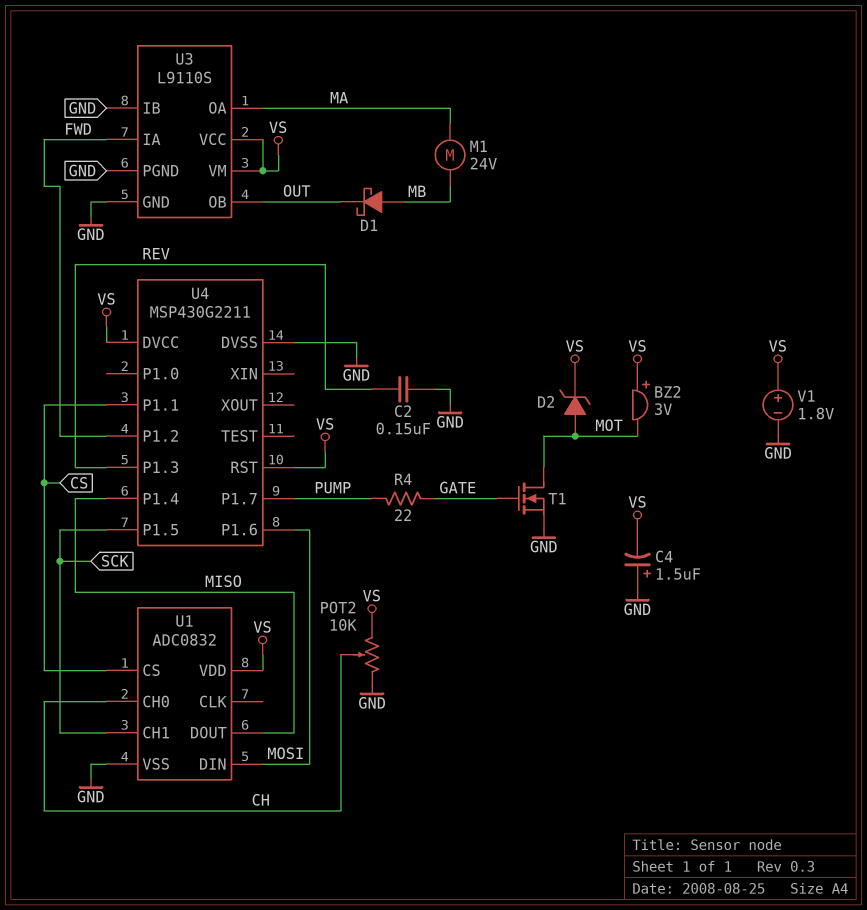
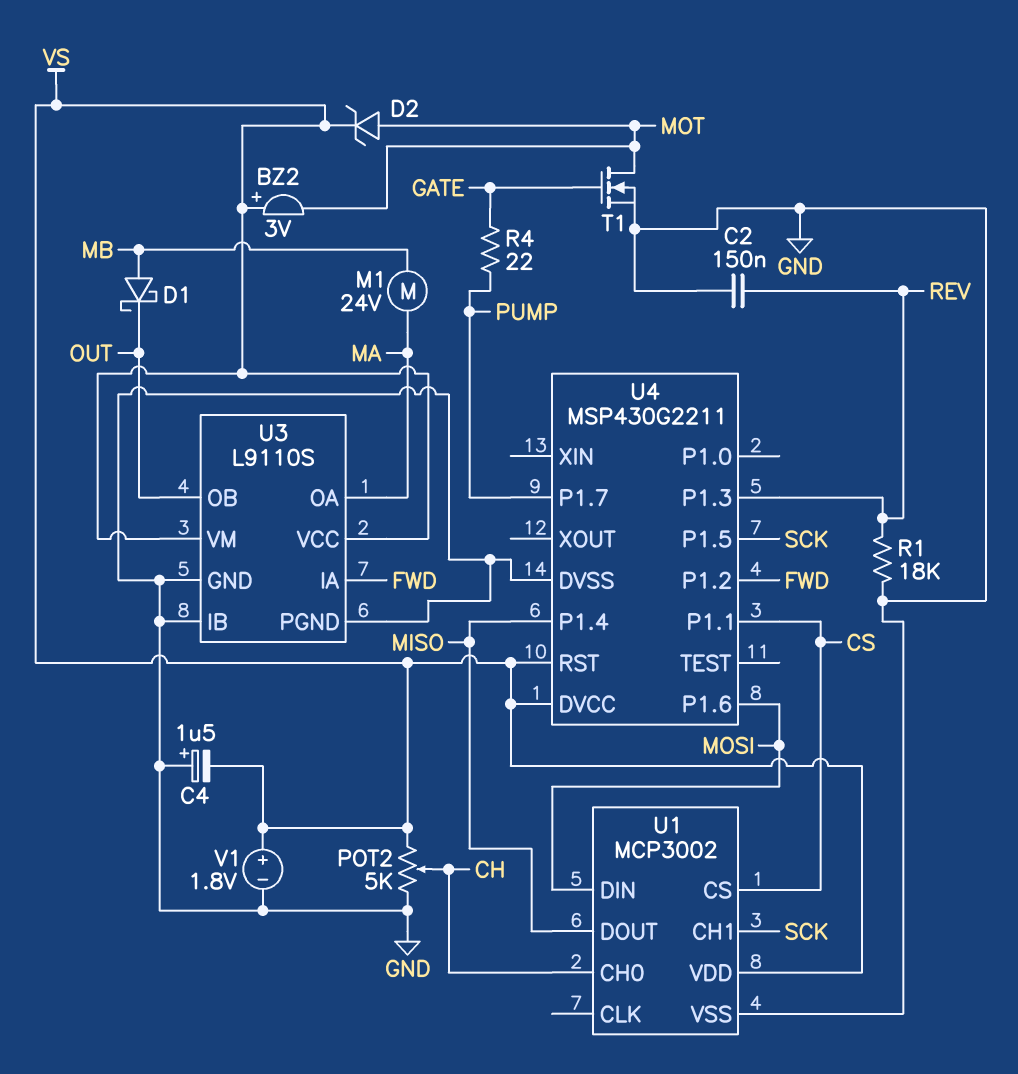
POT2: 10k (GND, VS, wiper CH) -> 5k (GND, VS, wiper CH)
R1: none -> 18k (GND, REV)
U1: ADC0832 -> MCP3002

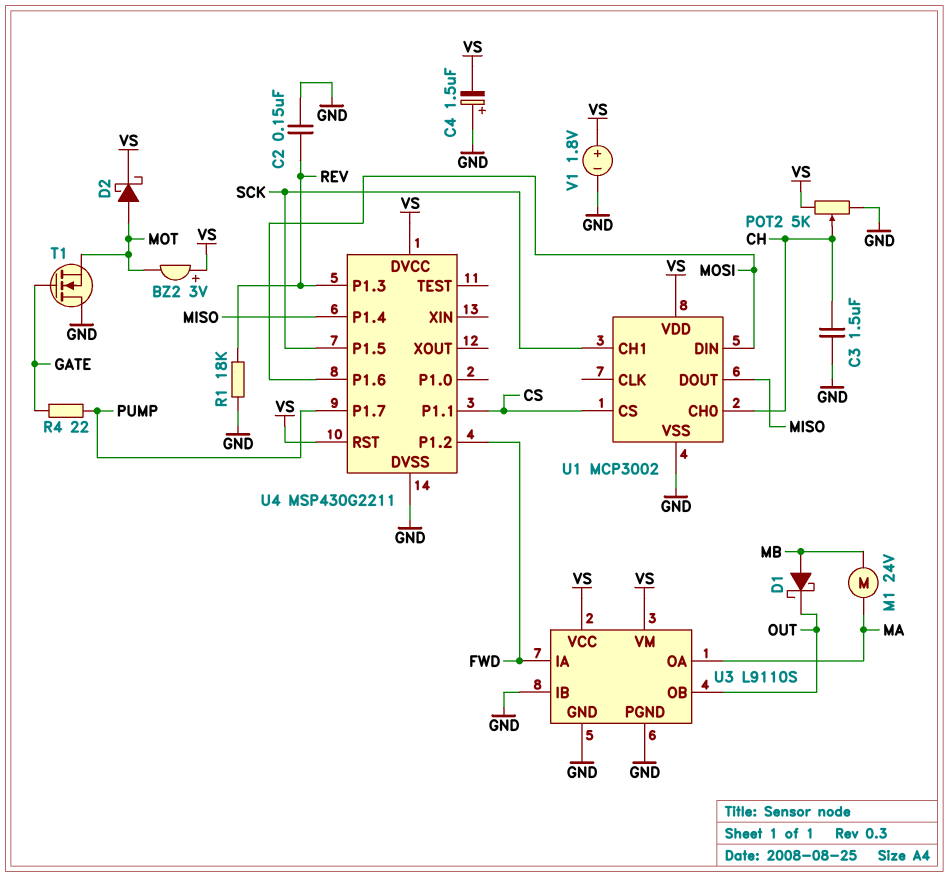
C3: none -> 1.5uF (CH, GND)
D2: zener (A MOT, K VS) -> schottky (A MOT, K VS)
T1: NMOS (G GATE, D MOT, S GND) -> NMOS (G GATE, D GND, S MOT)

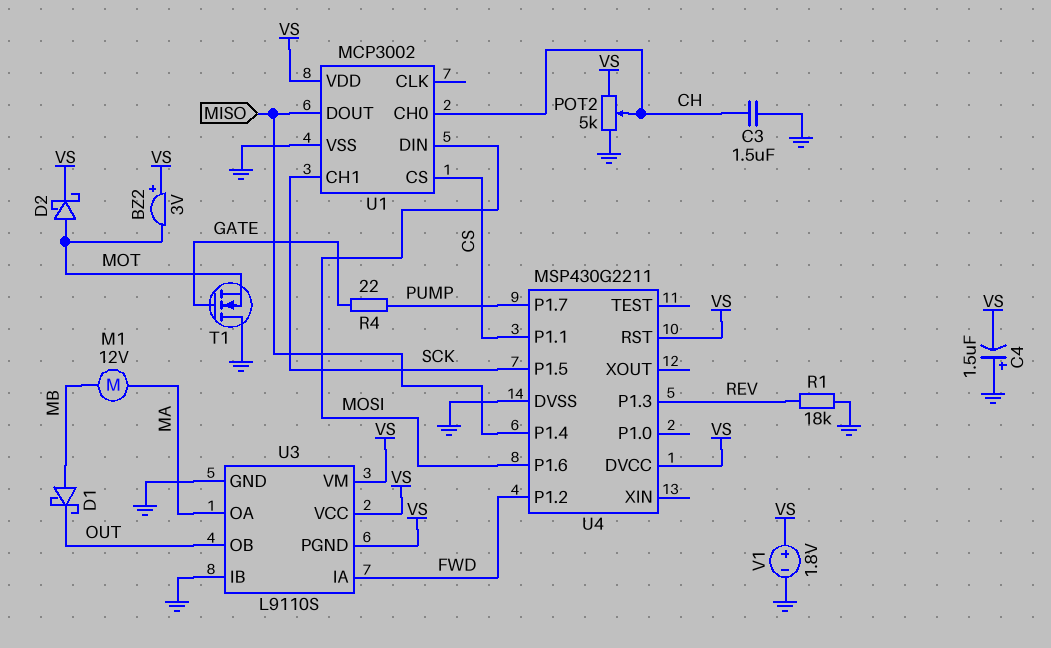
C2: 150nF (GND, REV) -> none
M1: motor 24V (MA, MB) -> motor 12V (MA, MB)
U3 pin PGND: GND -> VS

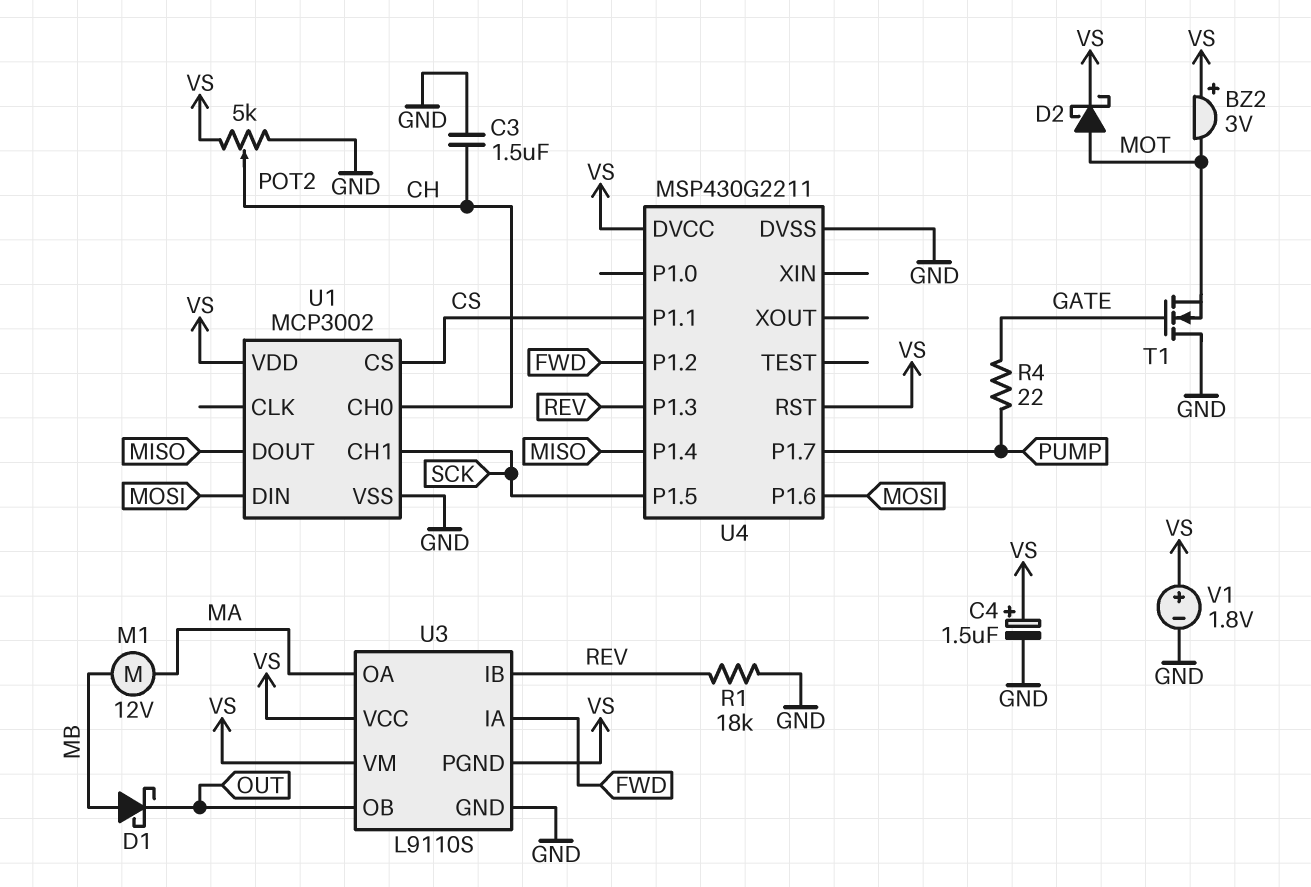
C4: 1.5uF (plus GND, minus VS) -> 1.5uF (plus VS, minus GND)
U3 pin IB: GND -> REV

